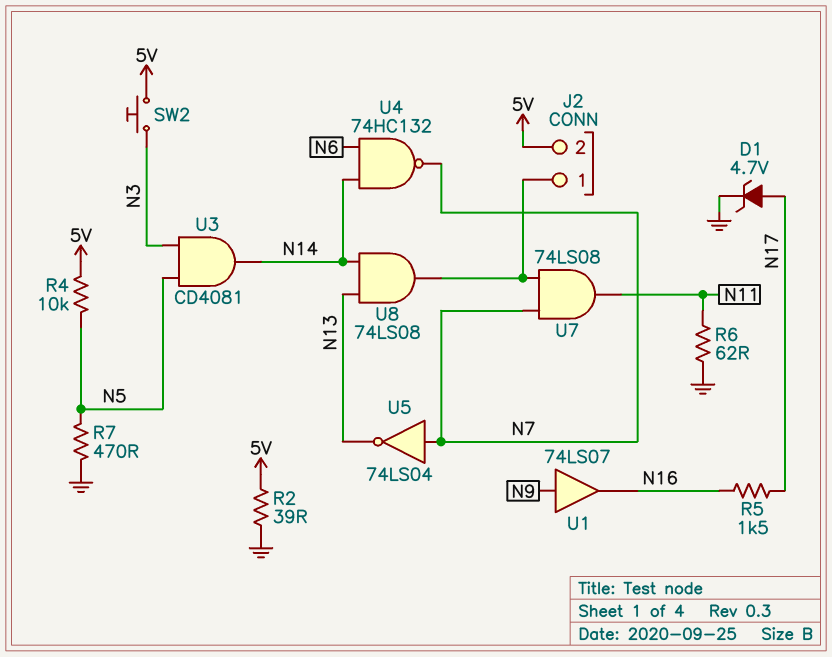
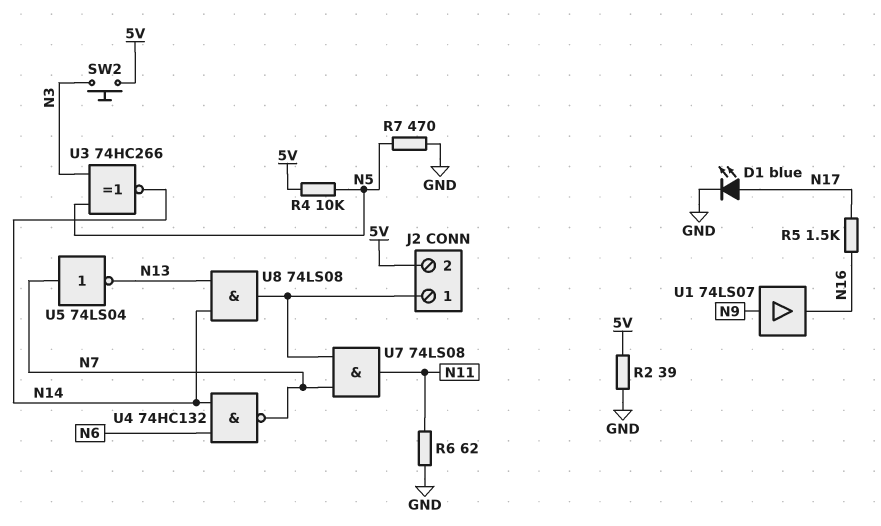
D1: zener 4.7V (A N17, K GND) -> LED blue (A N17, K GND)
U3: AND CD4081 (in N3, in N5, out N14) -> XNOR 74HC266 (in N3, in N5, out N14)

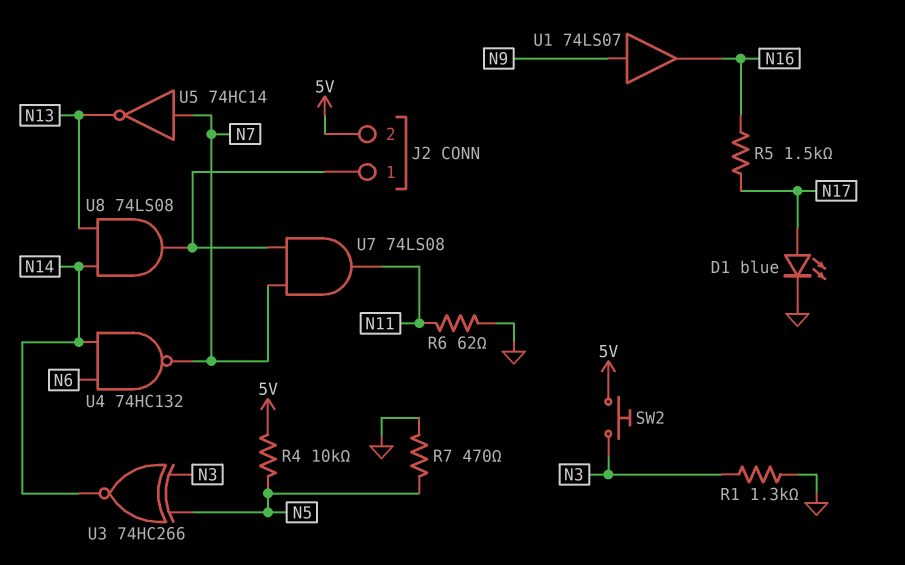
R1: none -> 1.3k (GND, N3)
R2: 39 (5V, GND) -> none
U5: NOT 74LS04 (in N7, out N13) -> NOT 74HC14 (in N7, out N13)

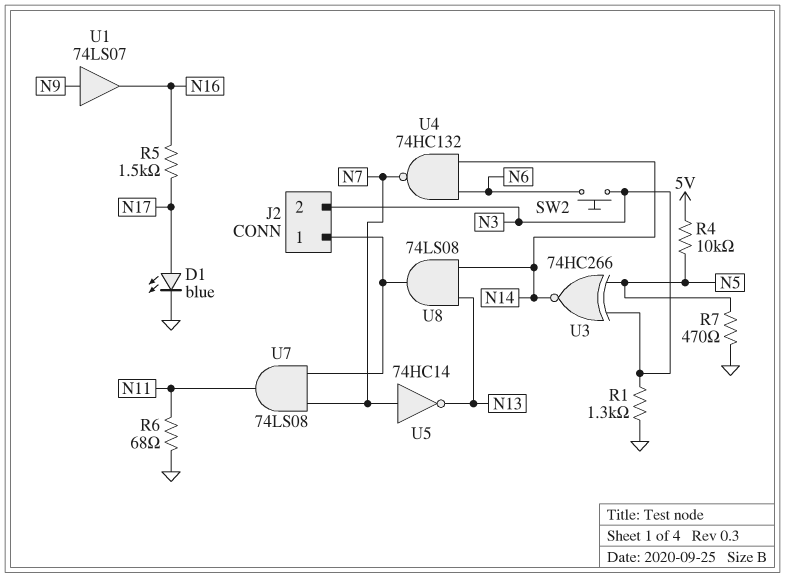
J2 pin 2: 5V -> N3
R6: 62 (GND, N11) -> 68 (GND, N11)
SW2: button (5V, N3) -> button (N3, N6)

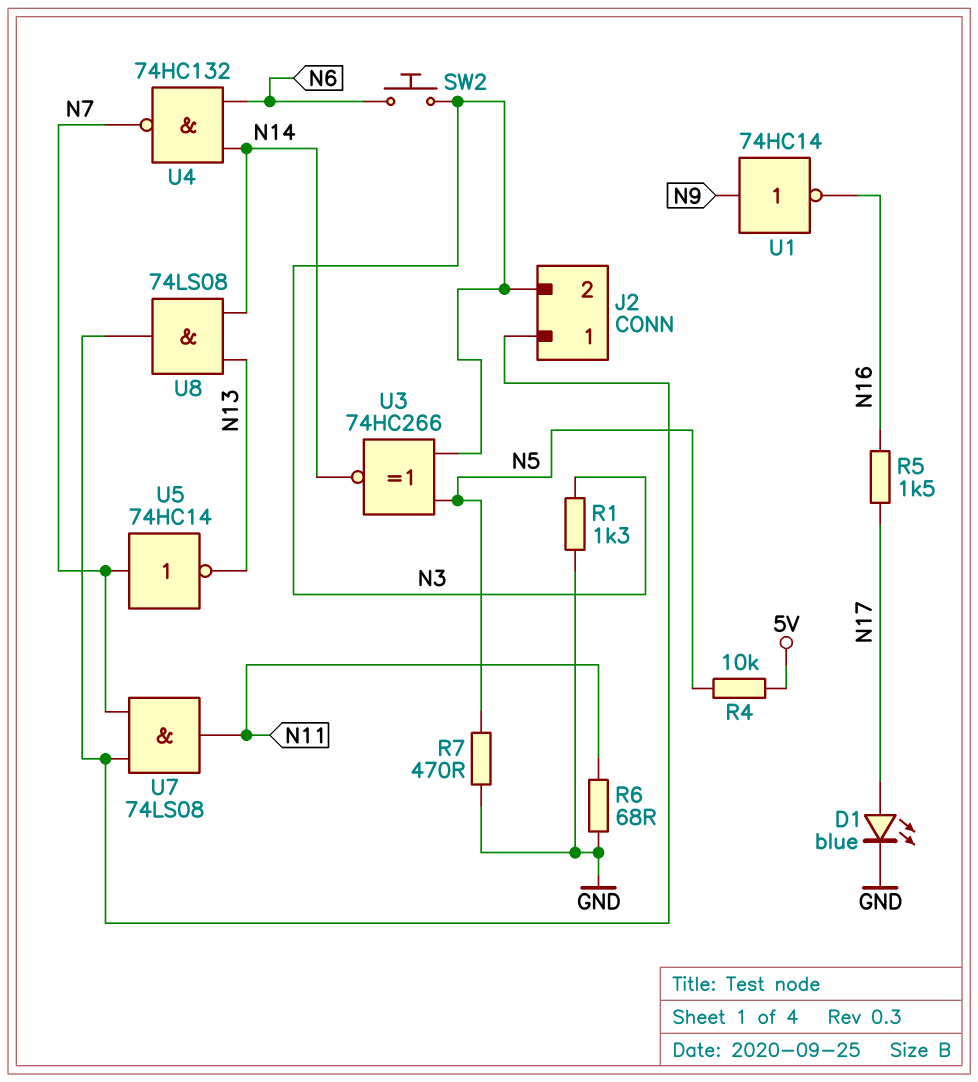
U1: buffer 74LS07 (in N9, out N16) -> NOT 74HC14 (in N9, out N16)

